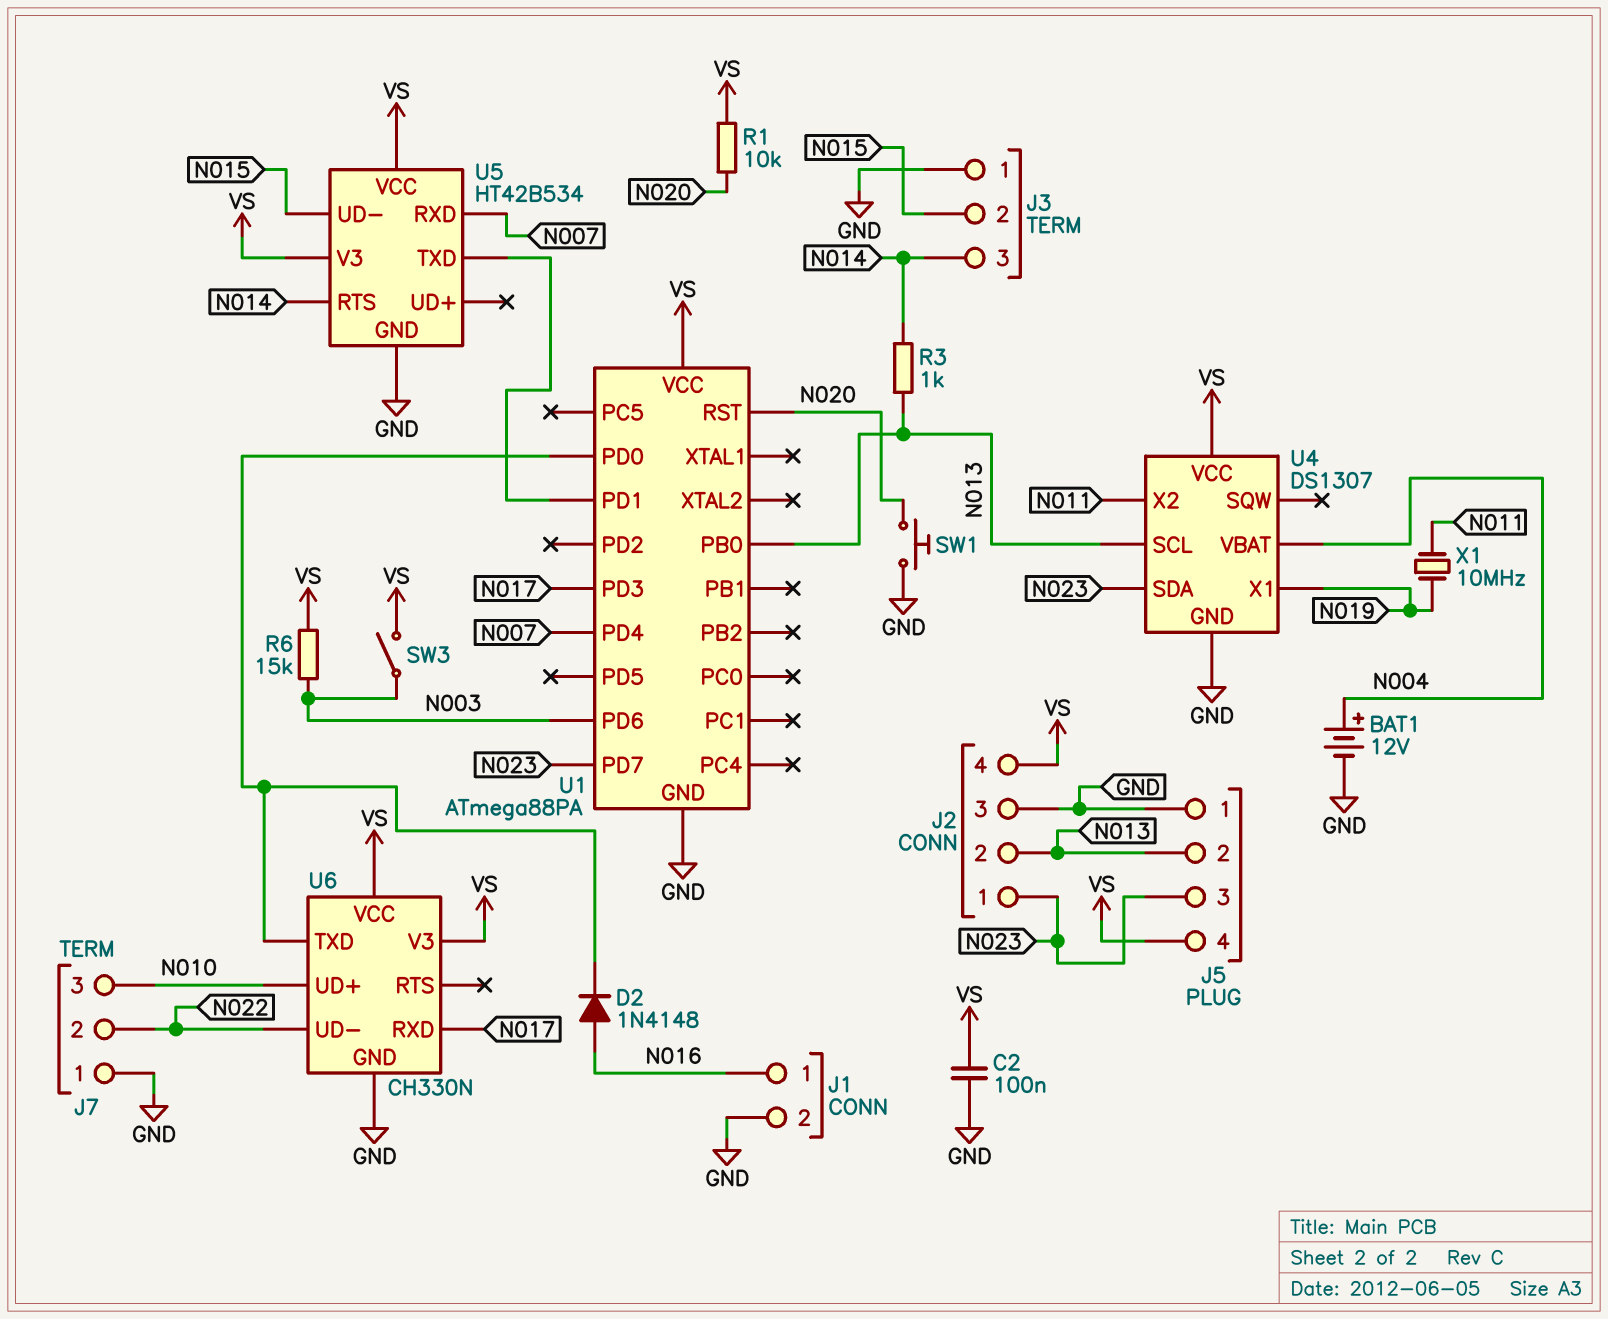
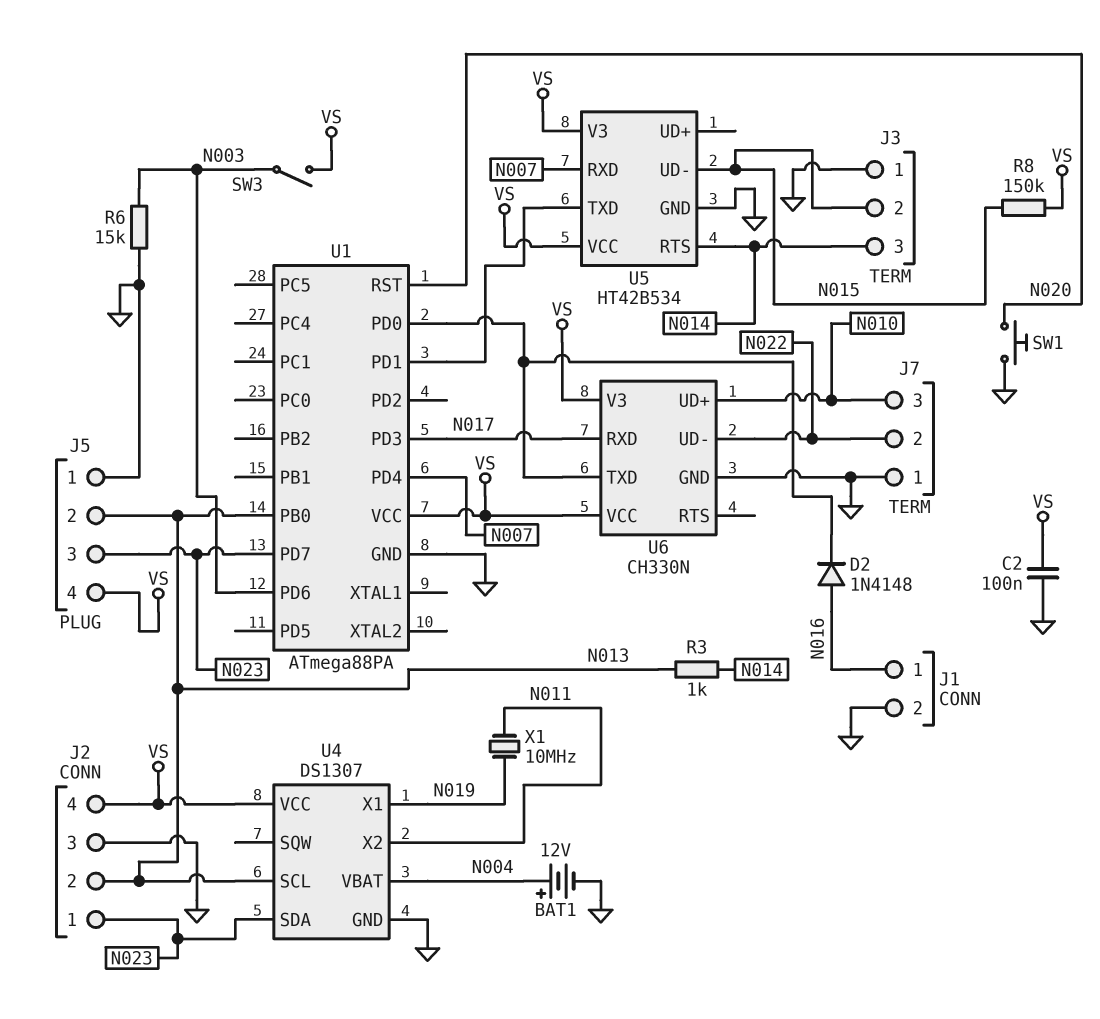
R1: 10k (N020, VS) -> none
R6: 15k (N003, VS) -> 15k (GND, N003)
R8: none -> 150k (N015, VS)

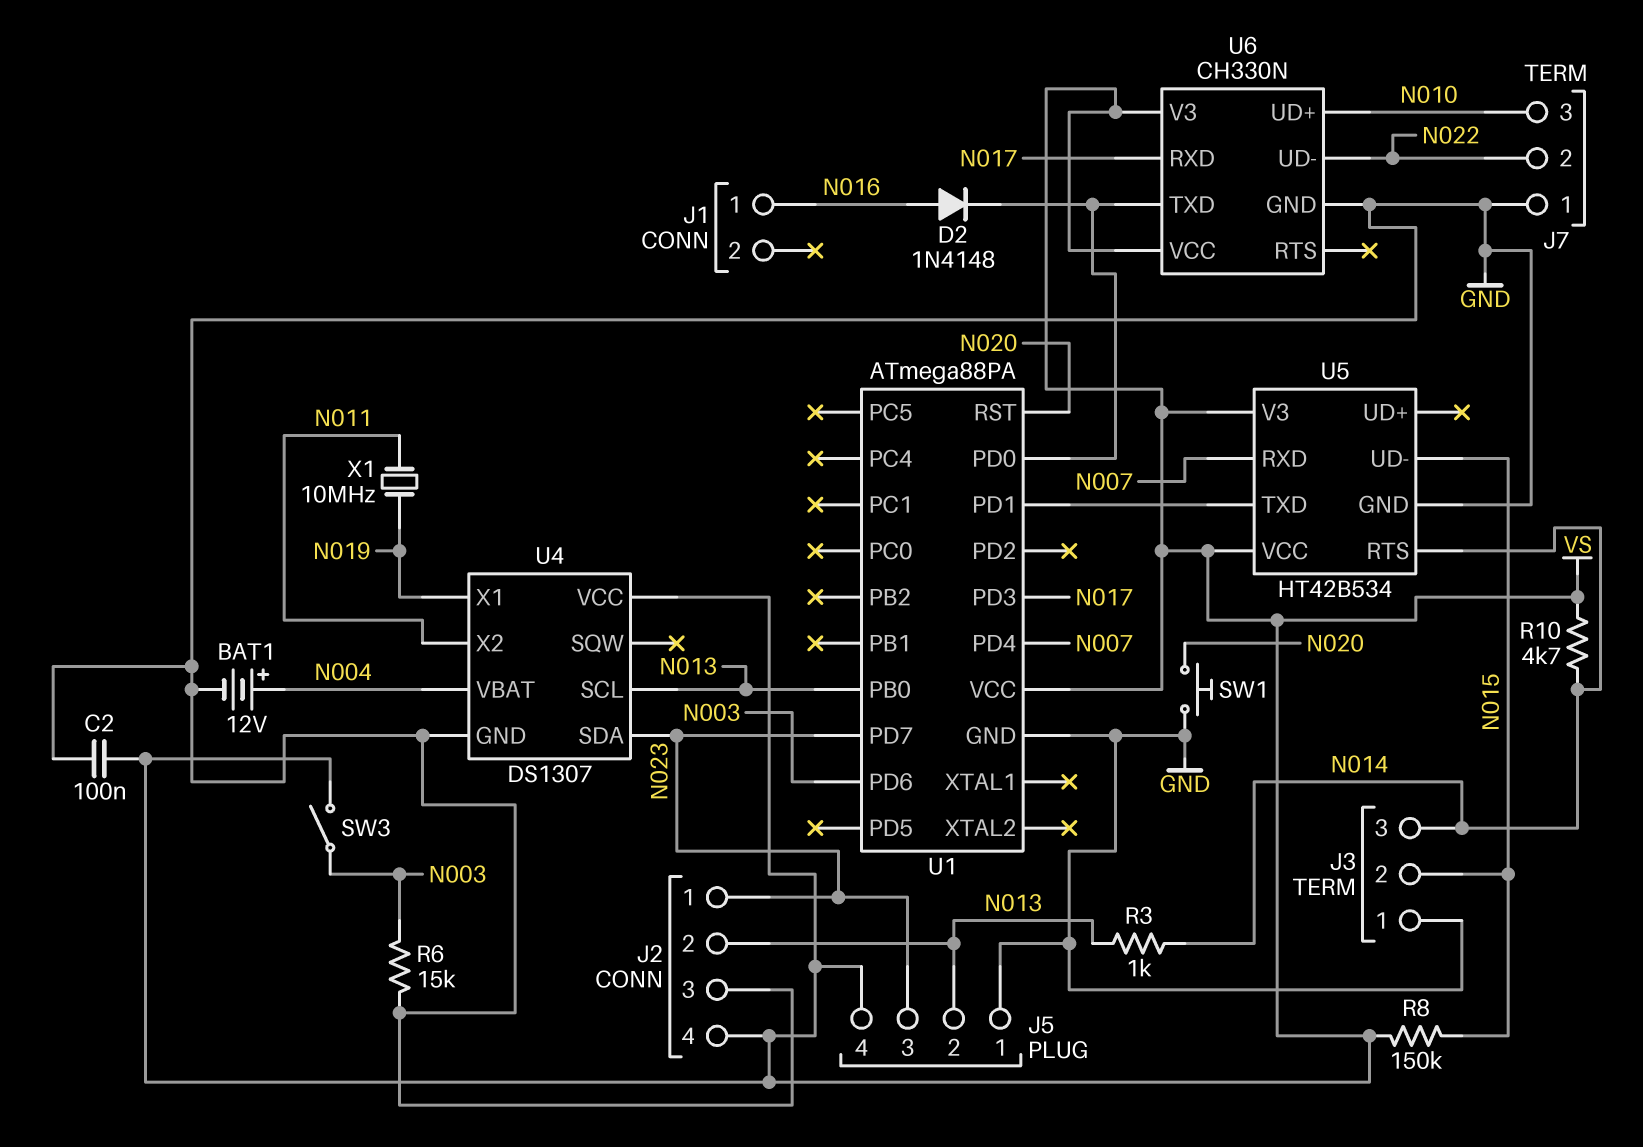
J1 pin 2: GND -> none
R10: none -> 4.7k (N014, VS)

